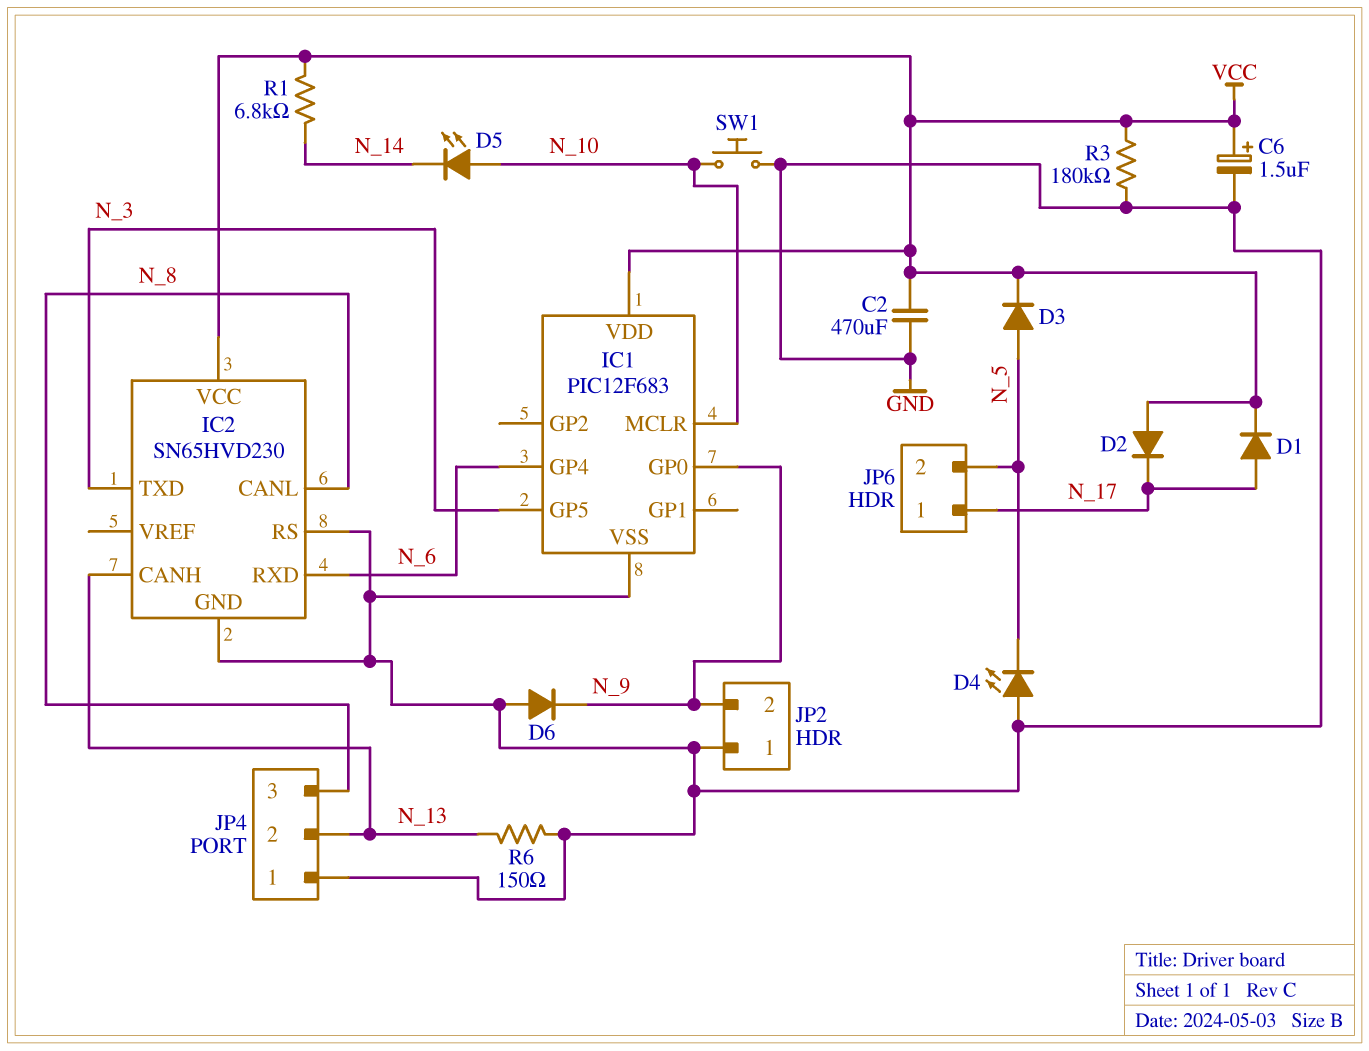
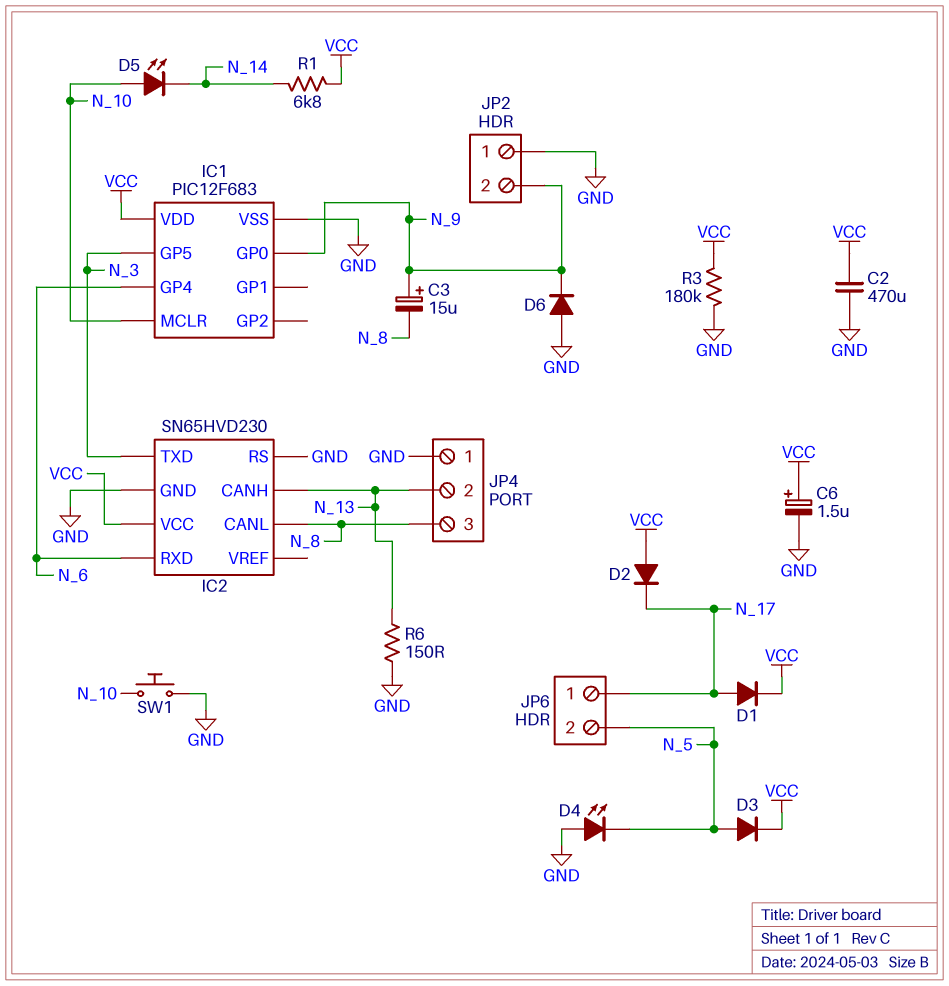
C3: none -> 15uF (plus N_9, minus N_8)

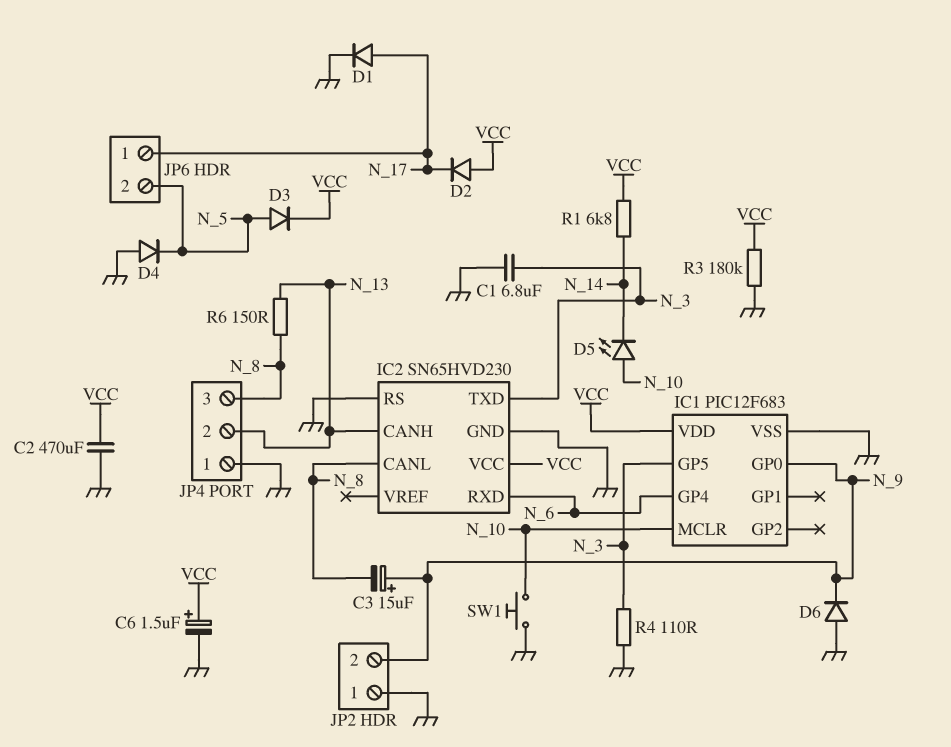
C1: none -> 6.8uF (GND, N_3)
D1: diode (A N_17, K VCC) -> diode (A N_17, K GND)
D4: LED (A GND, K N_5) -> diode (A GND, K N_5)
R4: none -> 110 (GND, N_3)
R6: 150 (GND, N_13) -> 150 (N_8, N_13)

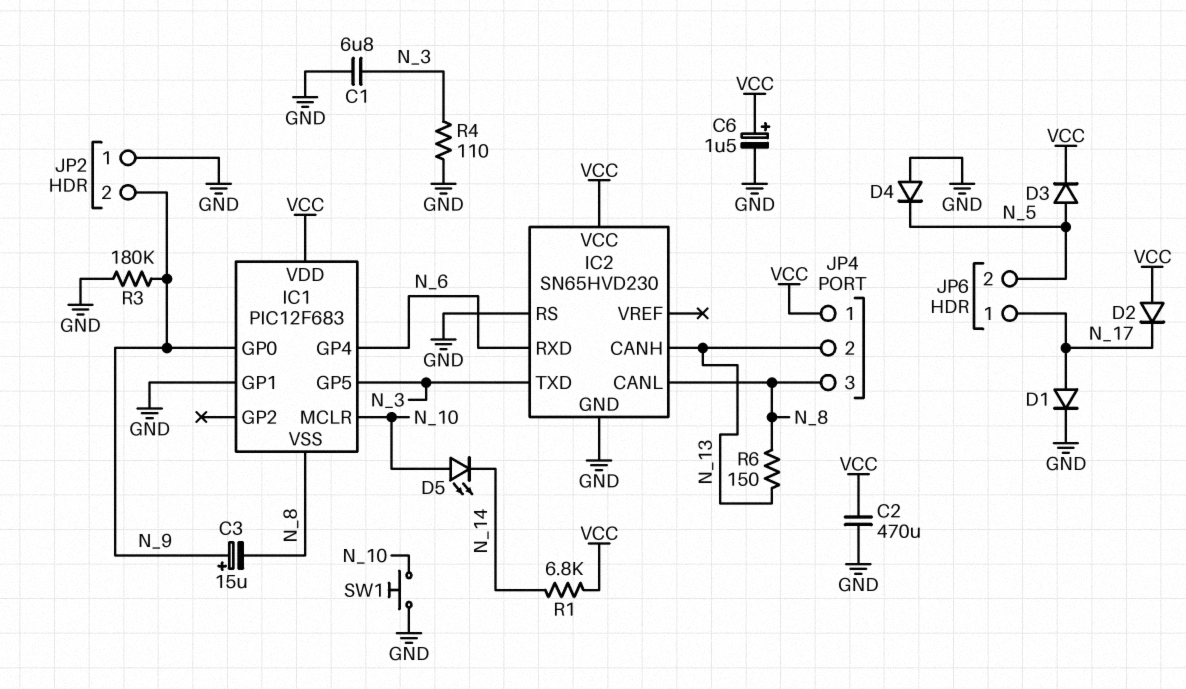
D6: diode (A GND, K N_9) -> none
IC1 pin GP1: none -> GND
IC1 pin VSS: GND -> N_8
JP4 pin 1: GND -> VCC
R3: 180k (GND, VCC) -> 180k (GND, N_9)

